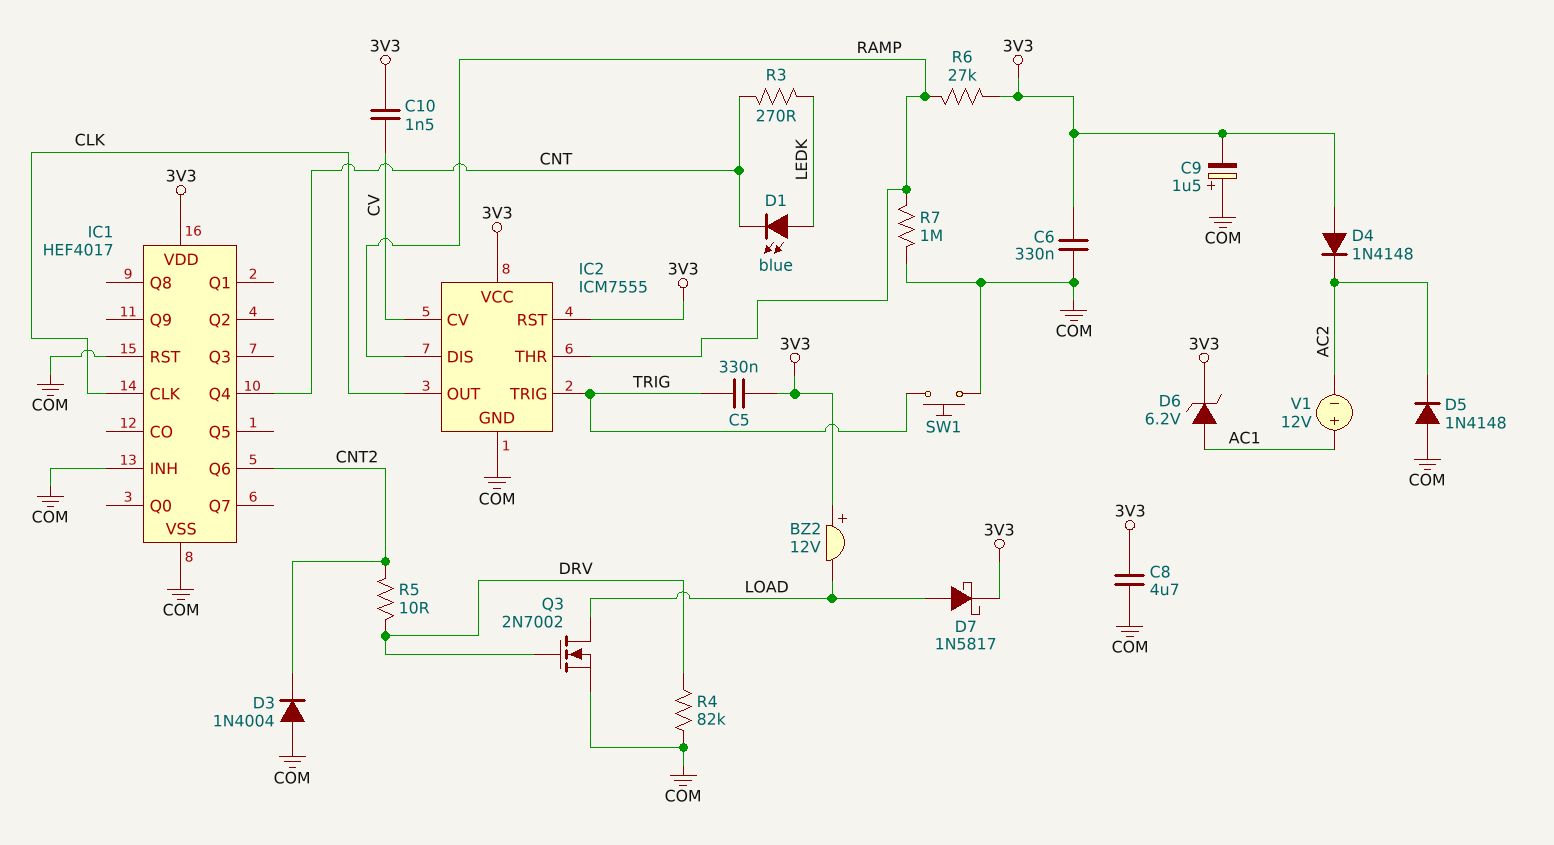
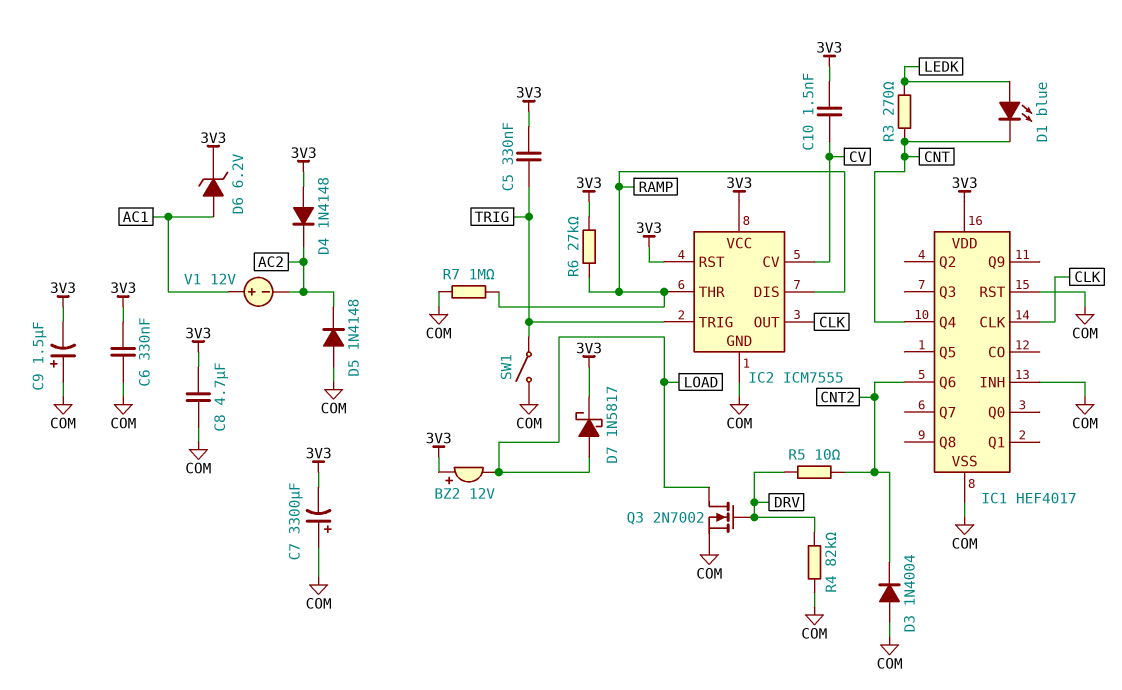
C7: none -> 3300uF (plus COM, minus 3V3)
SW1: button (COM, TRIG) -> switch (COM, TRIG)

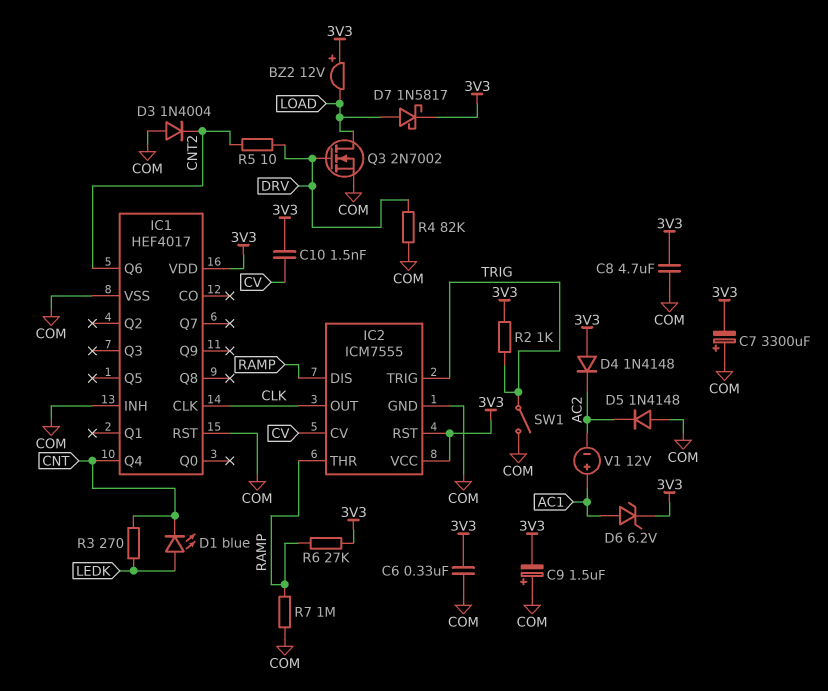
C5: 330nF (3V3, TRIG) -> none
R2: none -> 1k (3V3, TRIG)

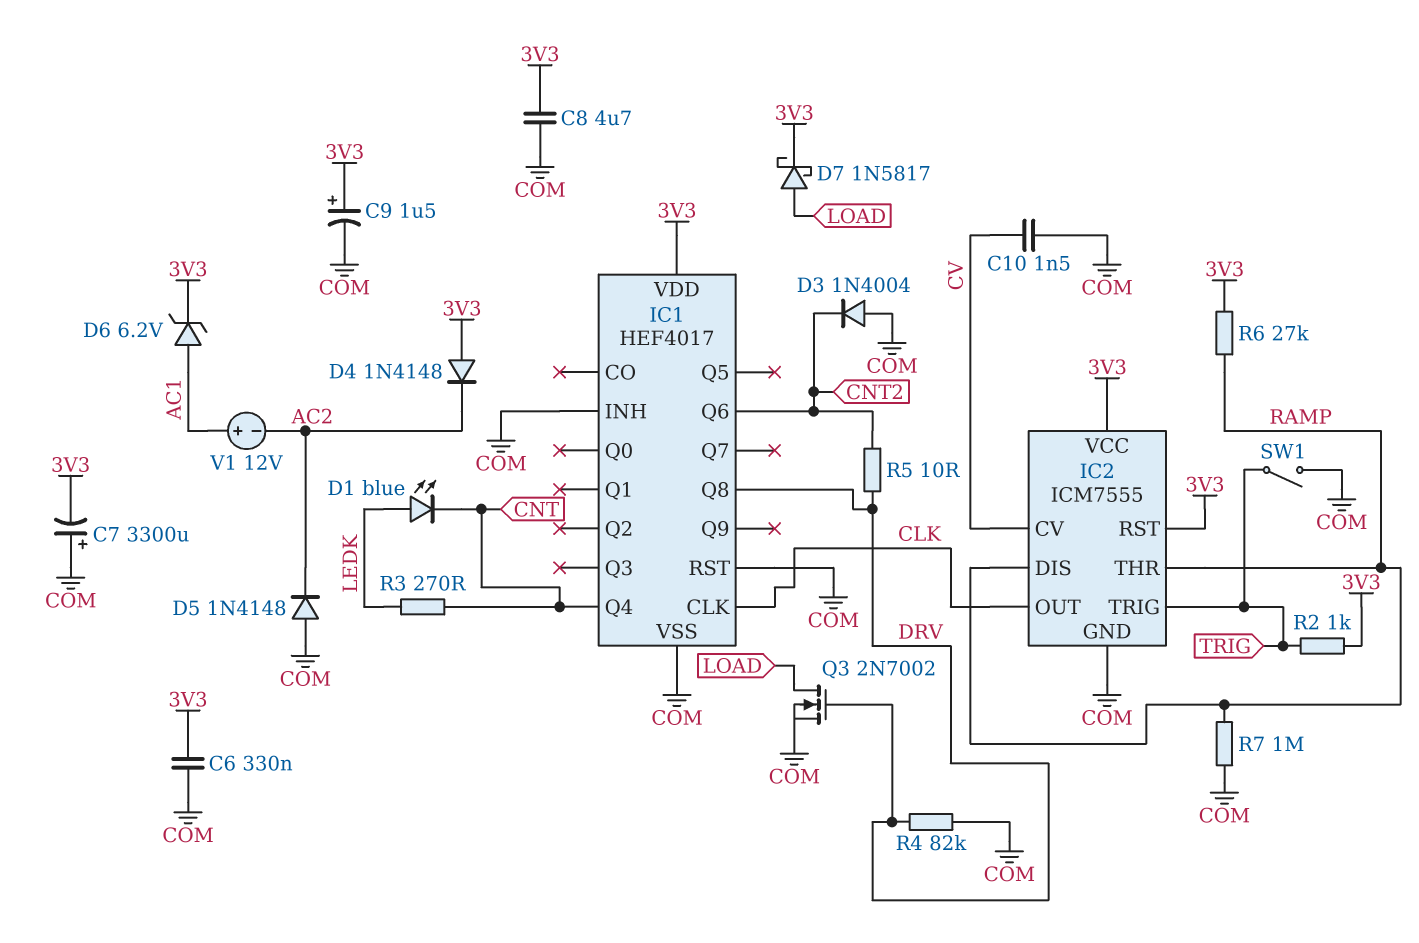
BZ2: buzzer 12V (plus 3V3, minus LOAD) -> none
C9: 1.5uF (plus COM, minus 3V3) -> 1.5uF (plus 3V3, minus COM)
C10: 1.5nF (3V3, CV) -> 1.5nF (COM, CV)
IC1 pin Q8: none -> DRV

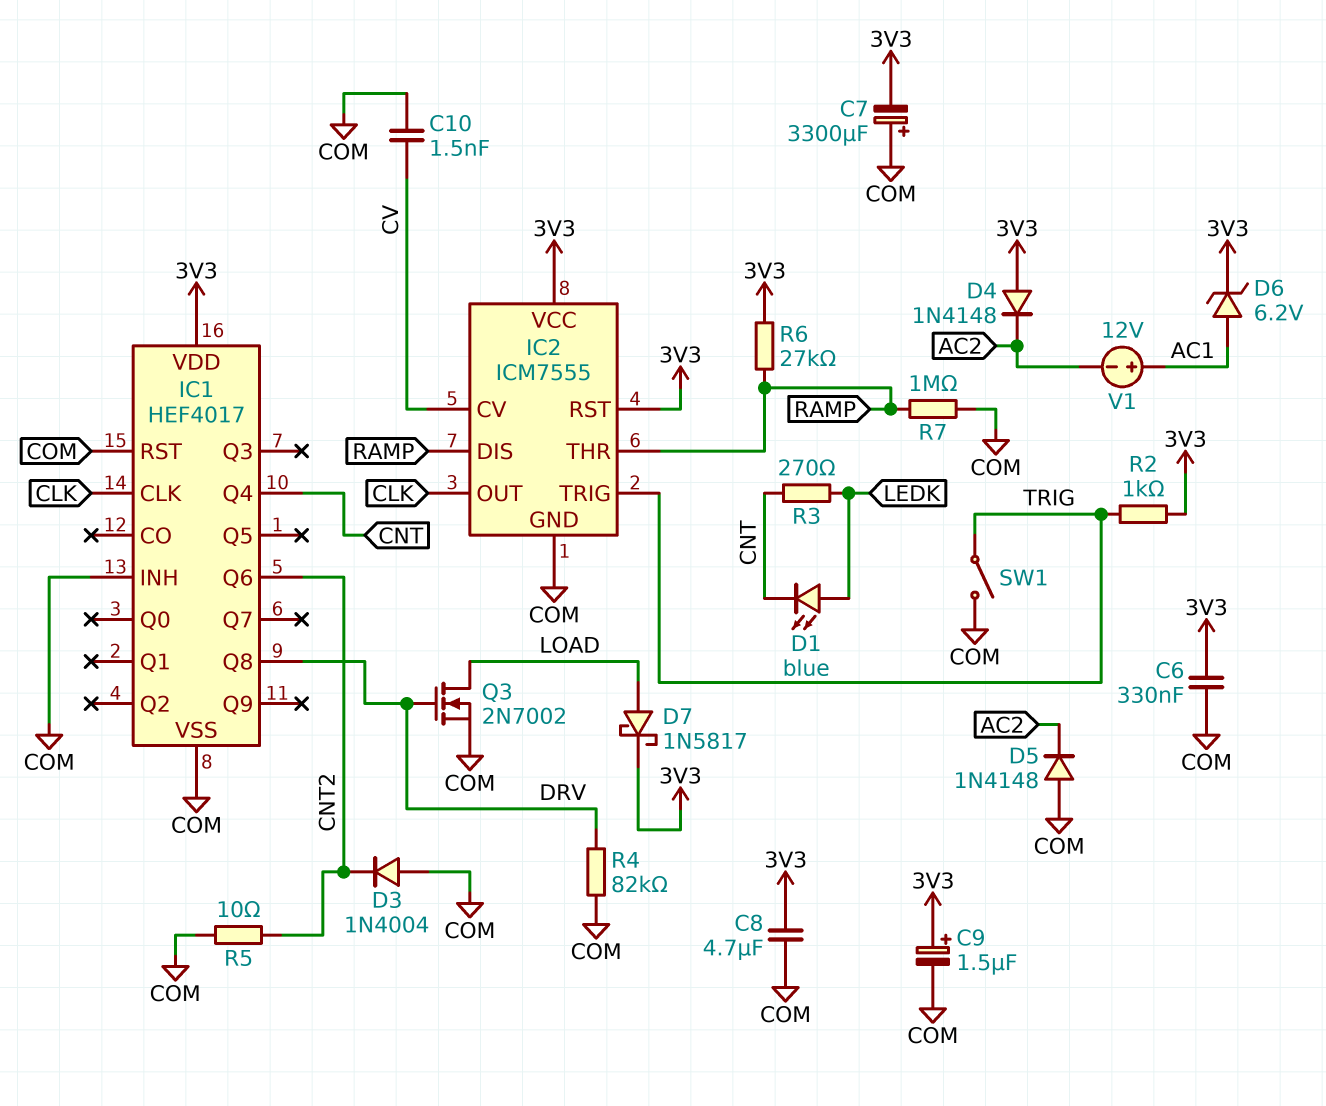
R5: 10 (CNT2, DRV) -> 10 (CNT2, COM)

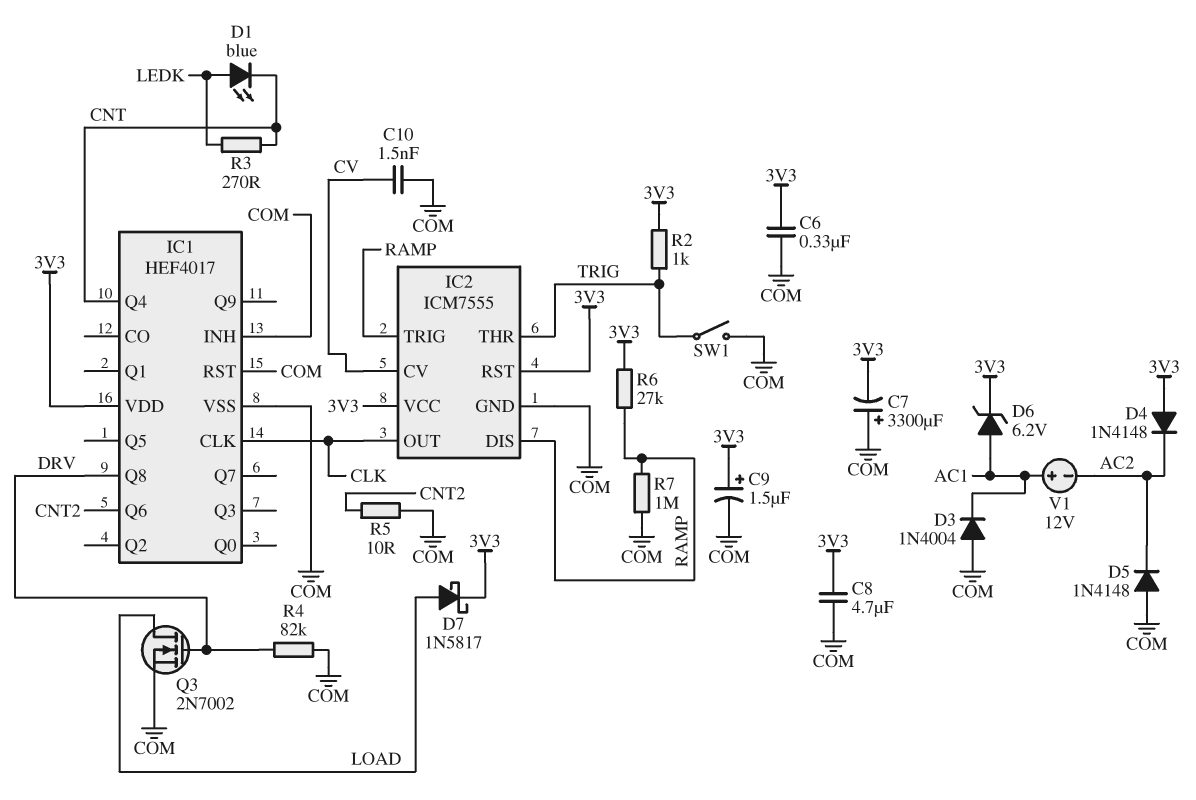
D3: diode 1N4004 (A COM, K CNT2) -> diode 1N4004 (A COM, K AC1)
IC2 pin THR: RAMP -> TRIG
IC2 pin TRIG: TRIG -> RAMP

